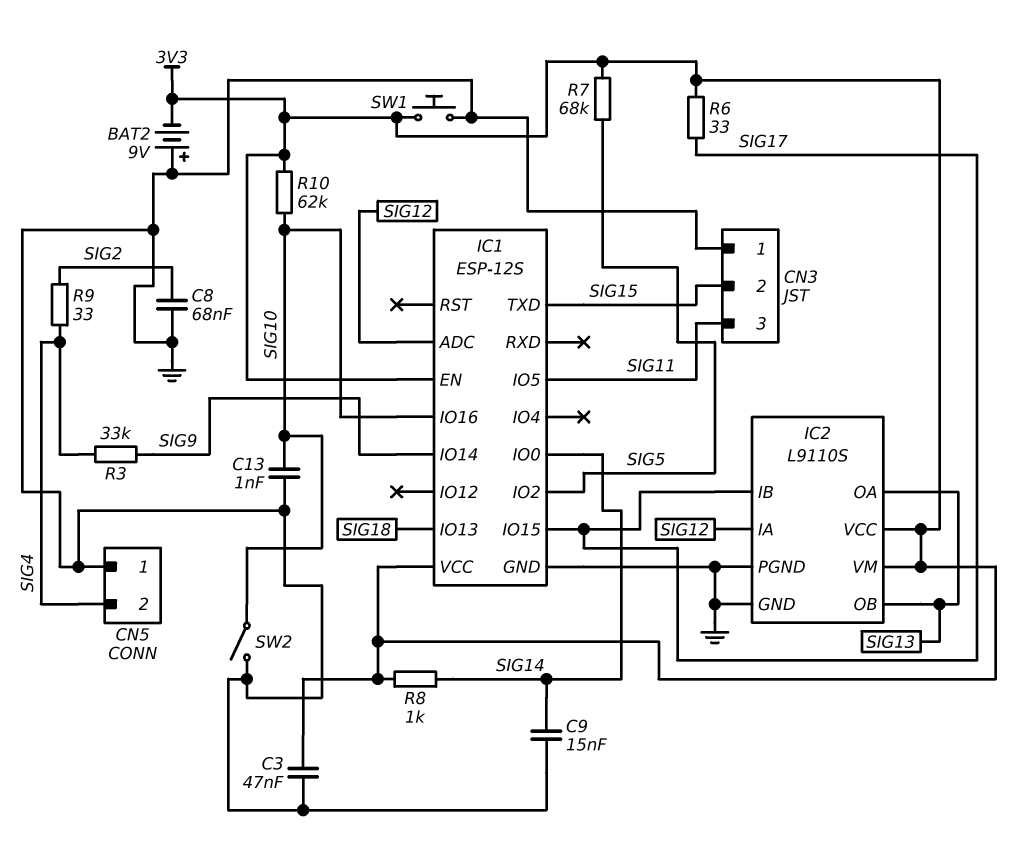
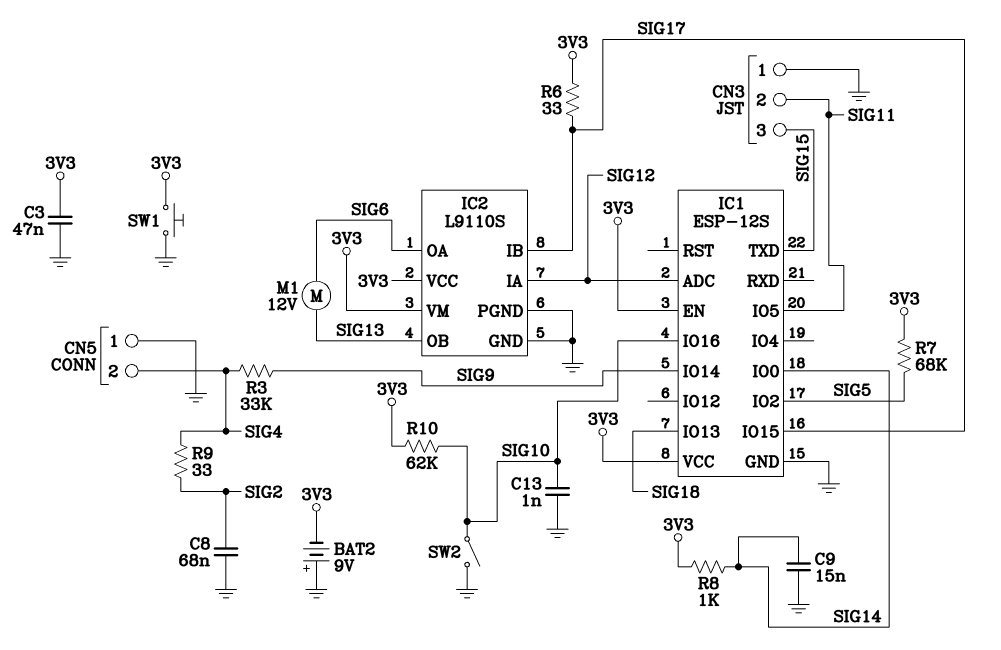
CN3 pin 2: SIG15 -> SIG11
CN3 pin 3: SIG11 -> SIG15
IC2 pin OA: SIG13 -> SIG6
M1: none -> motor 12V (SIG6, SIG13)

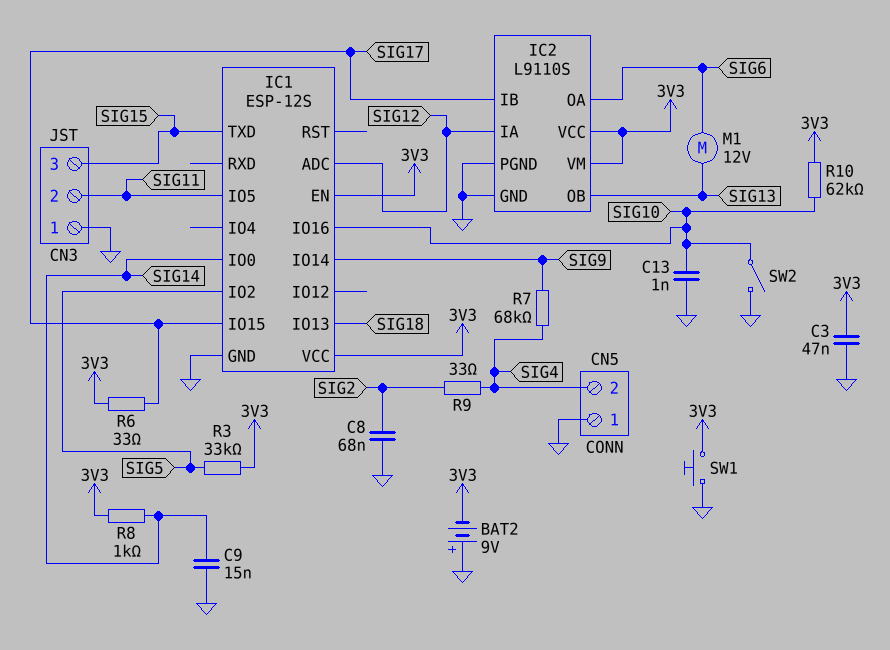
R3: 33k (SIG4, SIG9) -> 33k (3V3, SIG5)
R7: 68k (3V3, SIG5) -> 68k (SIG4, SIG9)

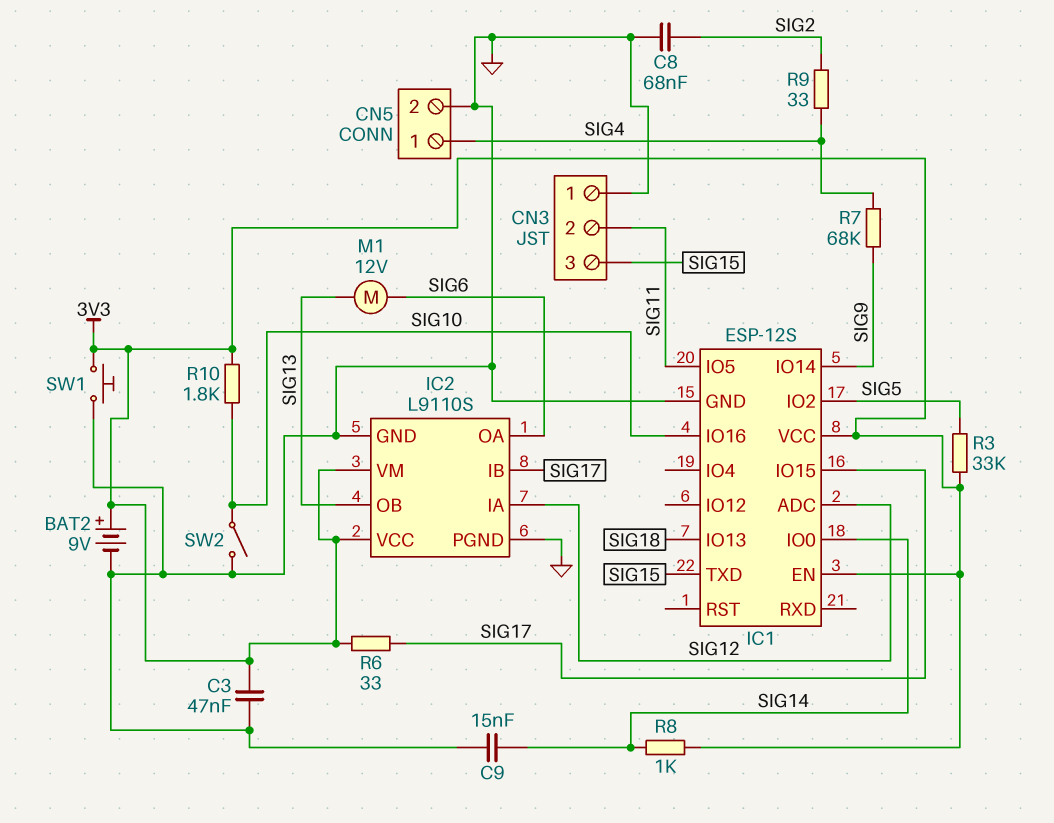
BAT2: 9V (plus GND, minus 3V3) -> 9V (plus 3V3, minus GND)
C13: 1nF (GND, SIG10) -> none
CN5 pin 1: GND -> SIG4
CN5 pin 2: SIG4 -> GND
R10: 62k (3V3, SIG10) -> 1.8k (3V3, SIG10)

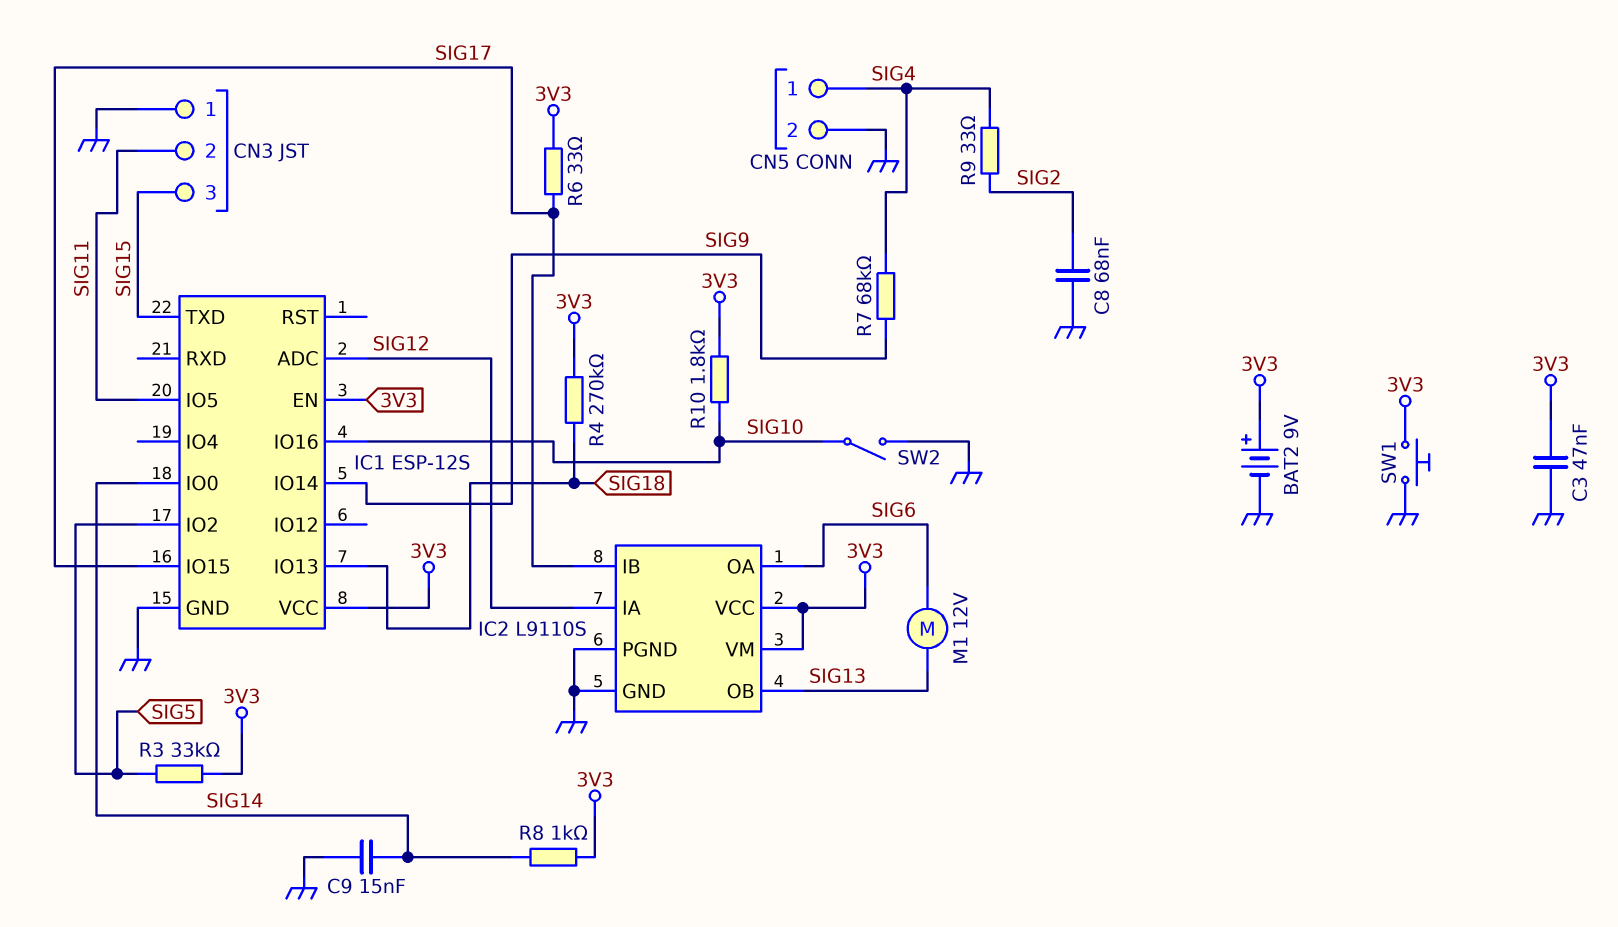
R4: none -> 270k (3V3, SIG18)

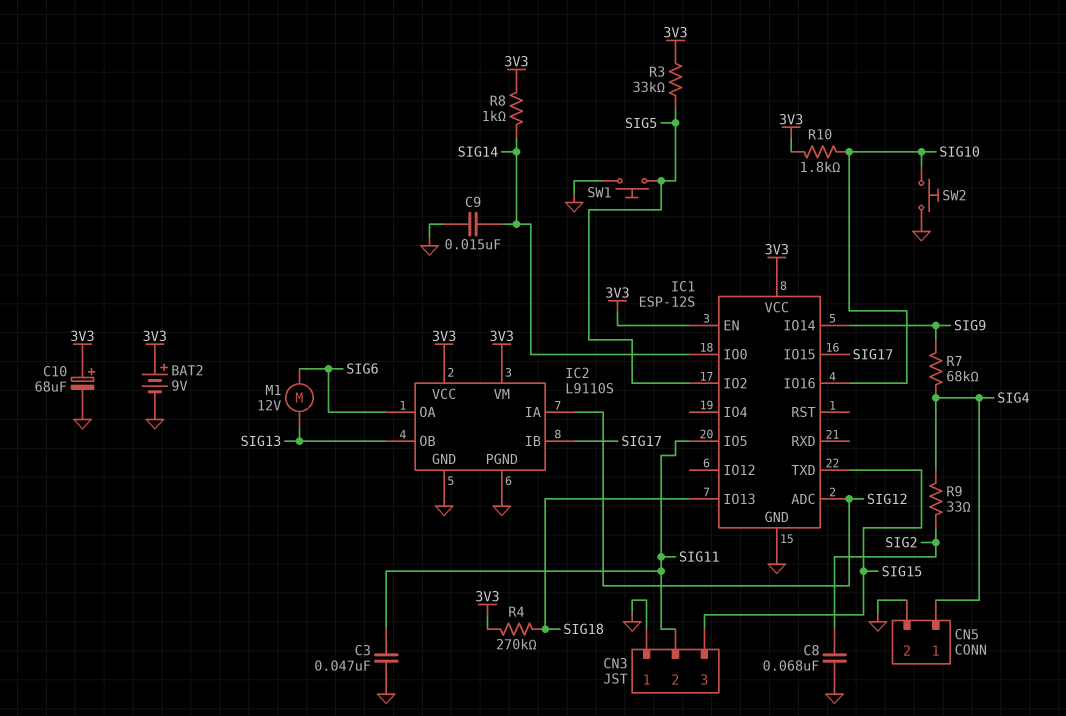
C3: 47nF (3V3, GND) -> 47nF (GND, SIG11)
C10: none -> 68uF (plus 3V3, minus GND)
R6: 33 (3V3, SIG17) -> none
SW1: button (3V3, GND) -> button (GND, SIG5)
SW2: switch (GND, SIG10) -> button (GND, SIG10)

